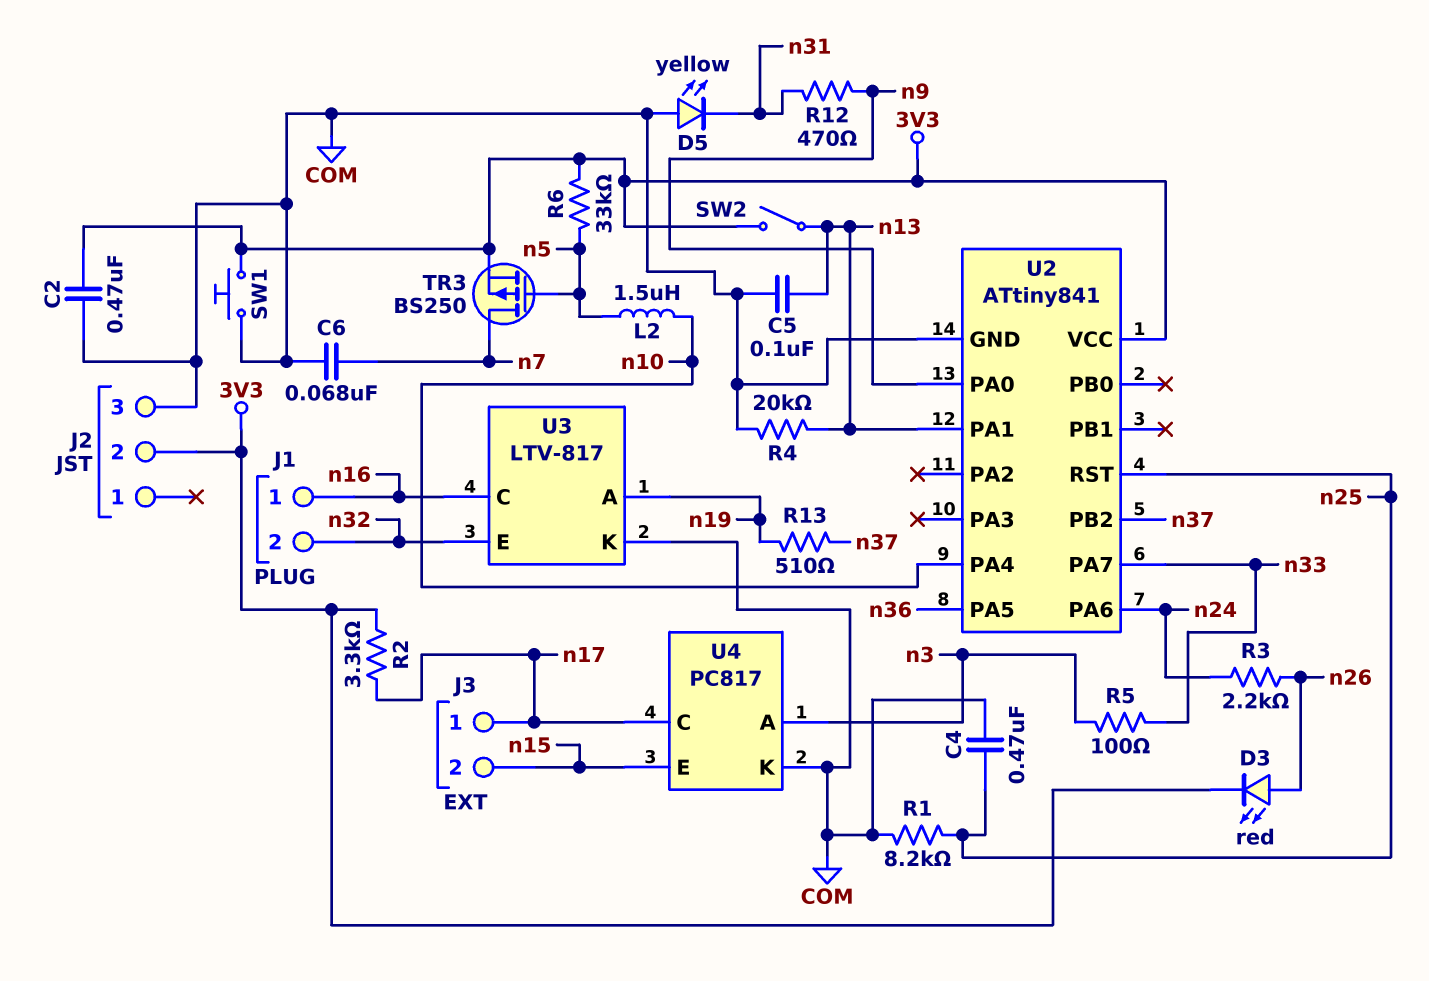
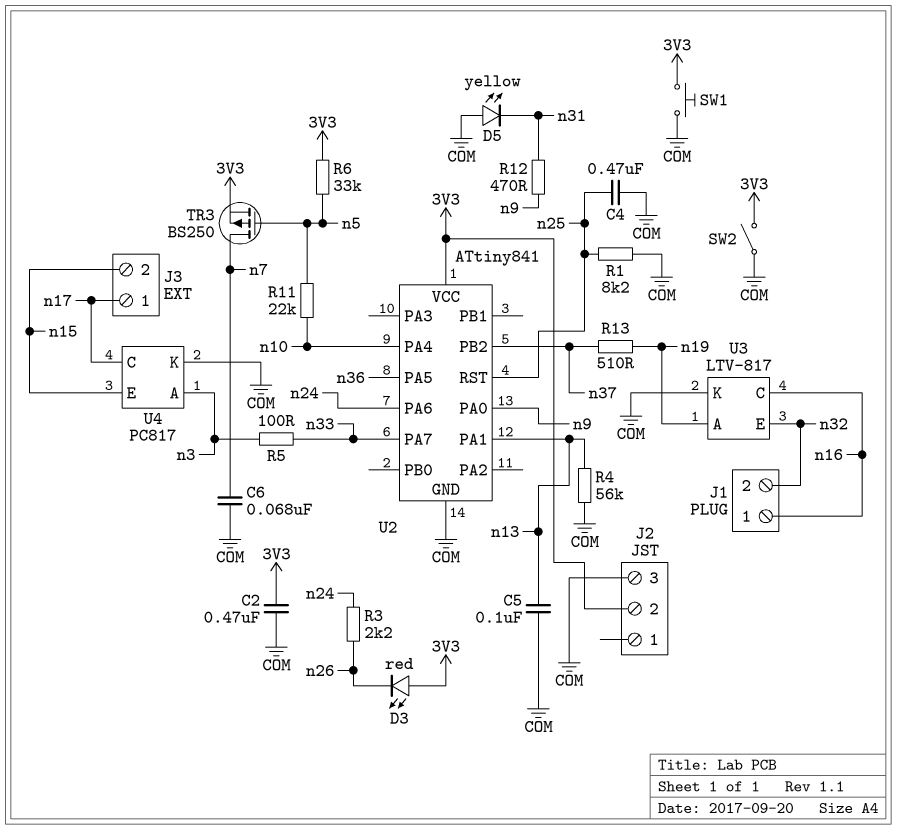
D3: LED red (A n26, K 3V3) -> LED red (A 3V3, K n26)
L2: 1.5uH (n5, n10) -> none
R2: 3.3k (3V3, n17) -> none
R4: 20k (COM, n13) -> 56k (COM, n13)
R11: none -> 22k (n5, n10)
SW2: switch (3V3, n13) -> switch (3V3, COM)

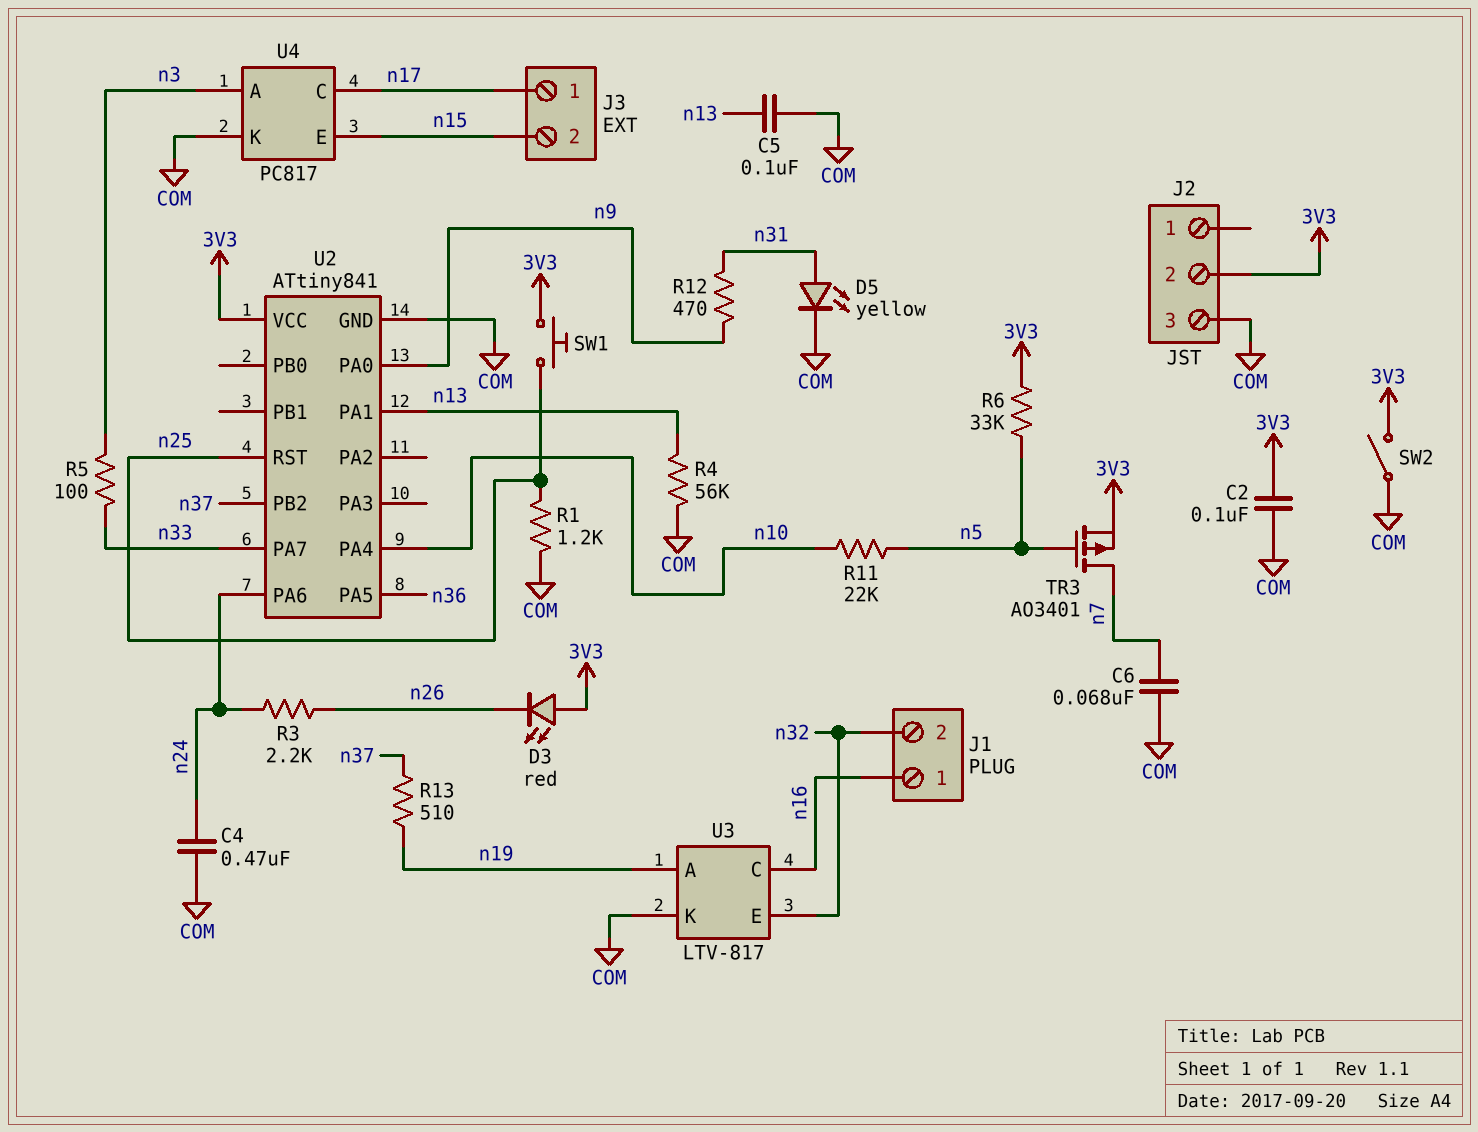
C2: 470nF (3V3, COM) -> 100nF (3V3, COM)
C4: 470nF (COM, n25) -> 470nF (COM, n24)
D5: LED yellow (A COM, K n31) -> LED yellow (A n31, K COM)
R1: 8.2k (COM, n25) -> 1.2k (COM, n25)
SW1: button (3V3, COM) -> button (3V3, n25)
TR3: PMOS BS250 (G n5, D n7, S 3V3) -> PMOS AO3401 (G n5, D n7, S 3V3)

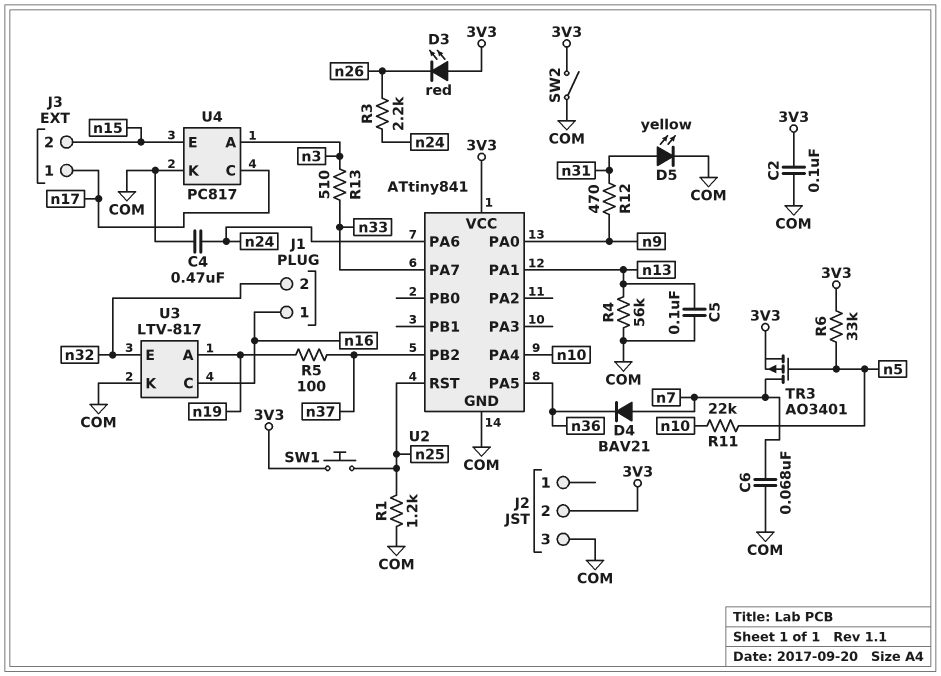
D4: none -> diode BAV21 (A n7, K n36)
R5: 100 (n3, n33) -> 100 (n19, n37)
R13: 510 (n19, n37) -> 510 (n3, n33)

